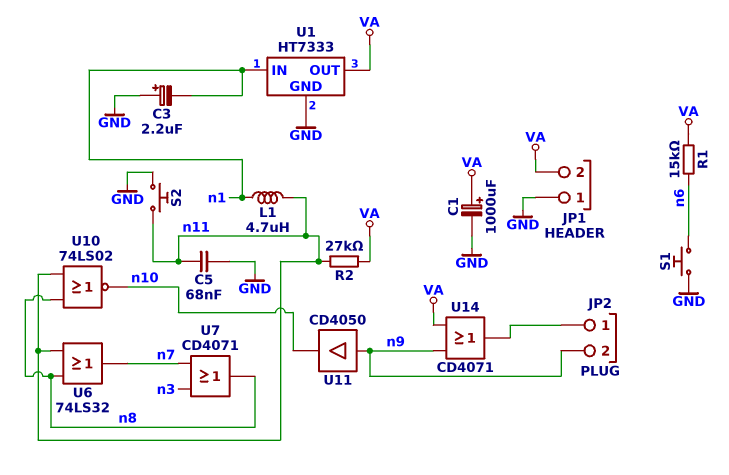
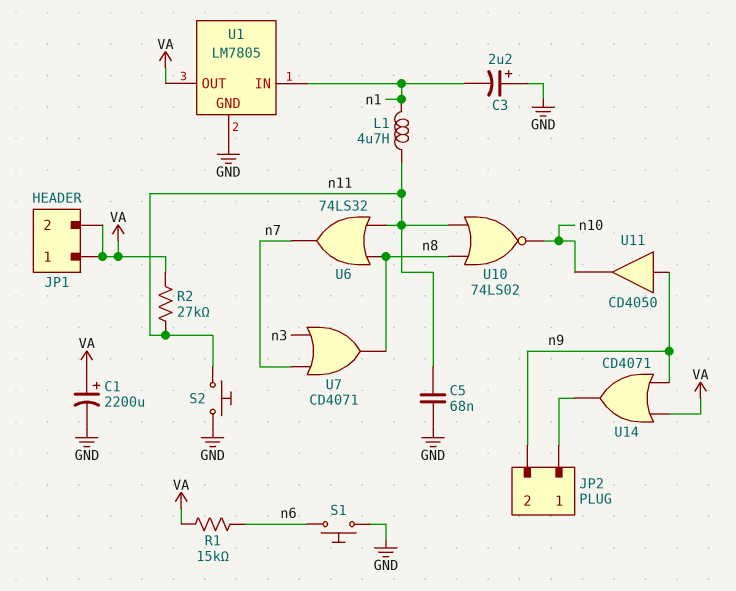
C1: 1000uF (plus VA, minus GND) -> 2200uF (plus VA, minus GND)
JP1 pin 1: GND -> VA
U1: HT7333 -> LM7805

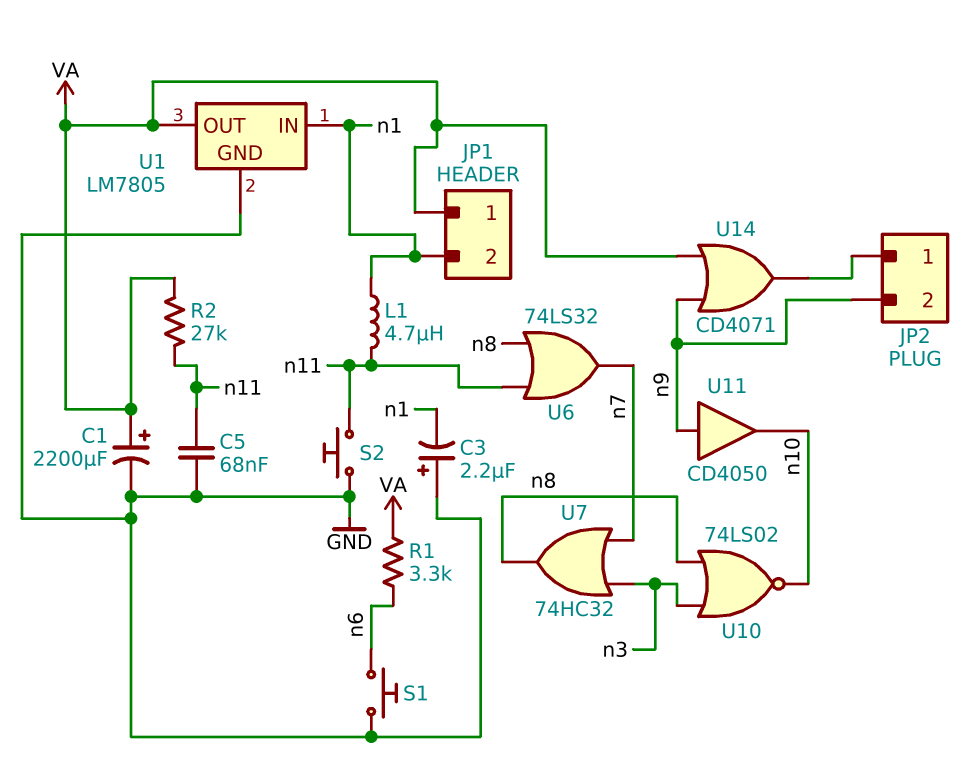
JP1 pin 2: VA -> n1
R1: 15k (VA, n6) -> 3.3k (VA, n6)
U7: OR CD4071 (in n3, in n7, out n8) -> OR 74HC32 (in n3, in n7, out n8)
U10: NOR 74LS02 (in n8, in n11, out n10) -> NOR 74LS02 (in n3, in n8, out n10)

